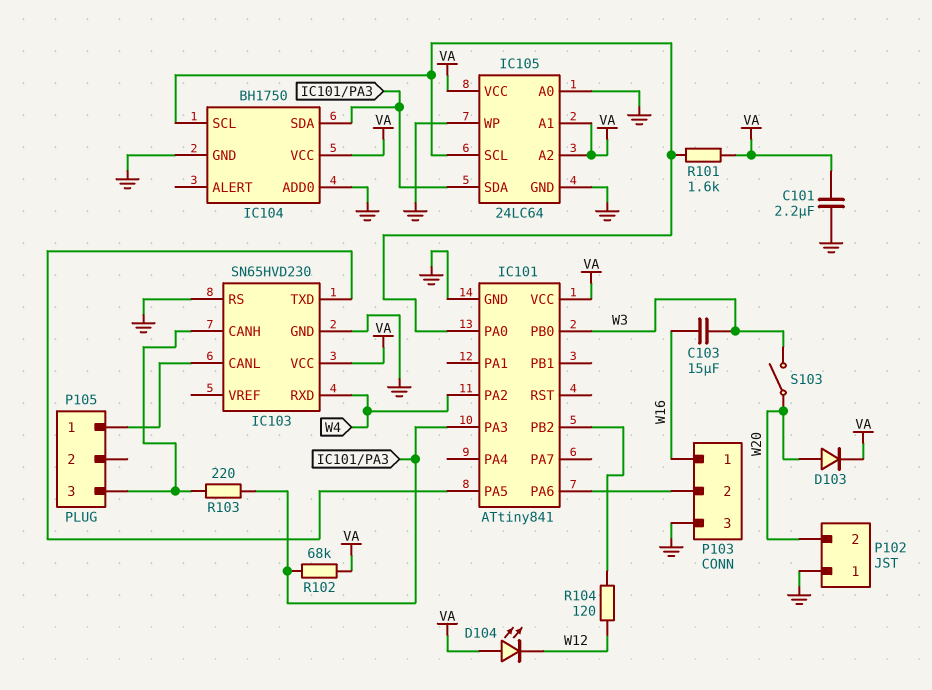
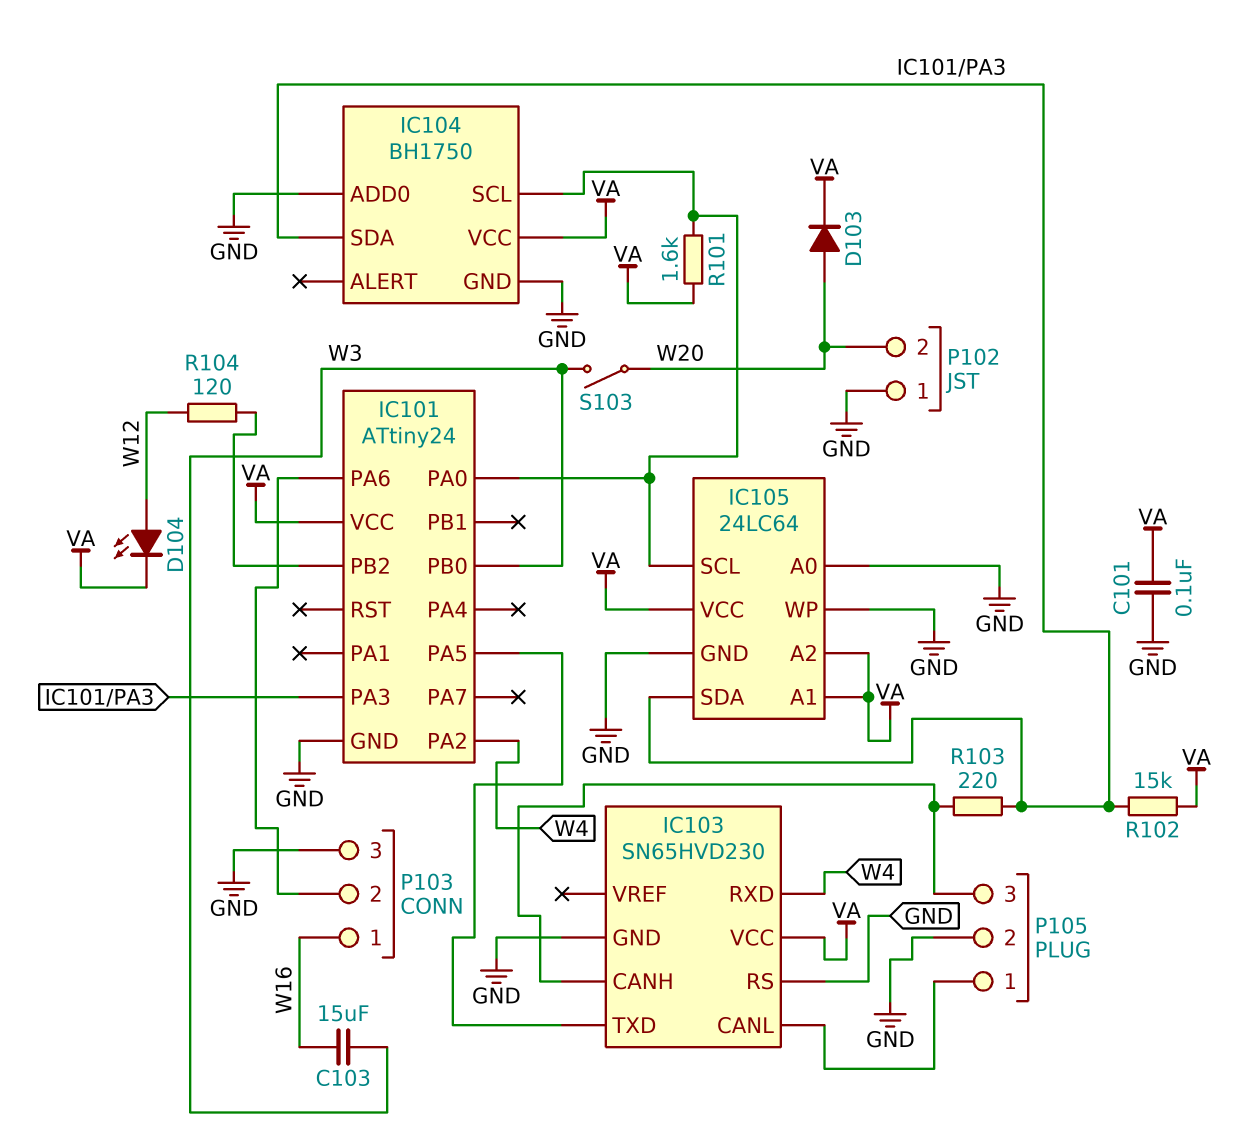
C101: 2.2uF (GND, VA) -> 100nF (GND, VA)
D104: LED (A VA, K W12) -> LED (A W12, K VA)
IC101: ATtiny841 -> ATtiny24
P105 pin 2: none -> GND
R102: 68k (IC101/PA3, VA) -> 15k (IC101/PA3, VA)

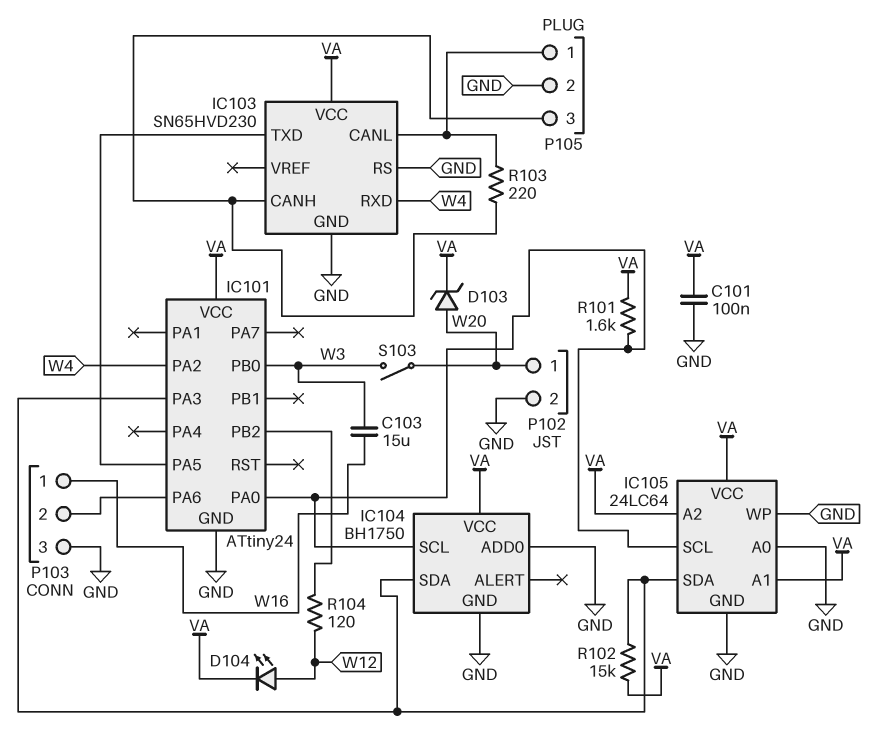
D103: diode (A W20, K VA) -> zener (A W20, K VA)
P102 pin 1: GND -> W20
P102 pin 2: W20 -> GND
R103: 220 (IC101/PA3, IC103/CANH) -> 220 (IC103/CANH, IC103/CANL)

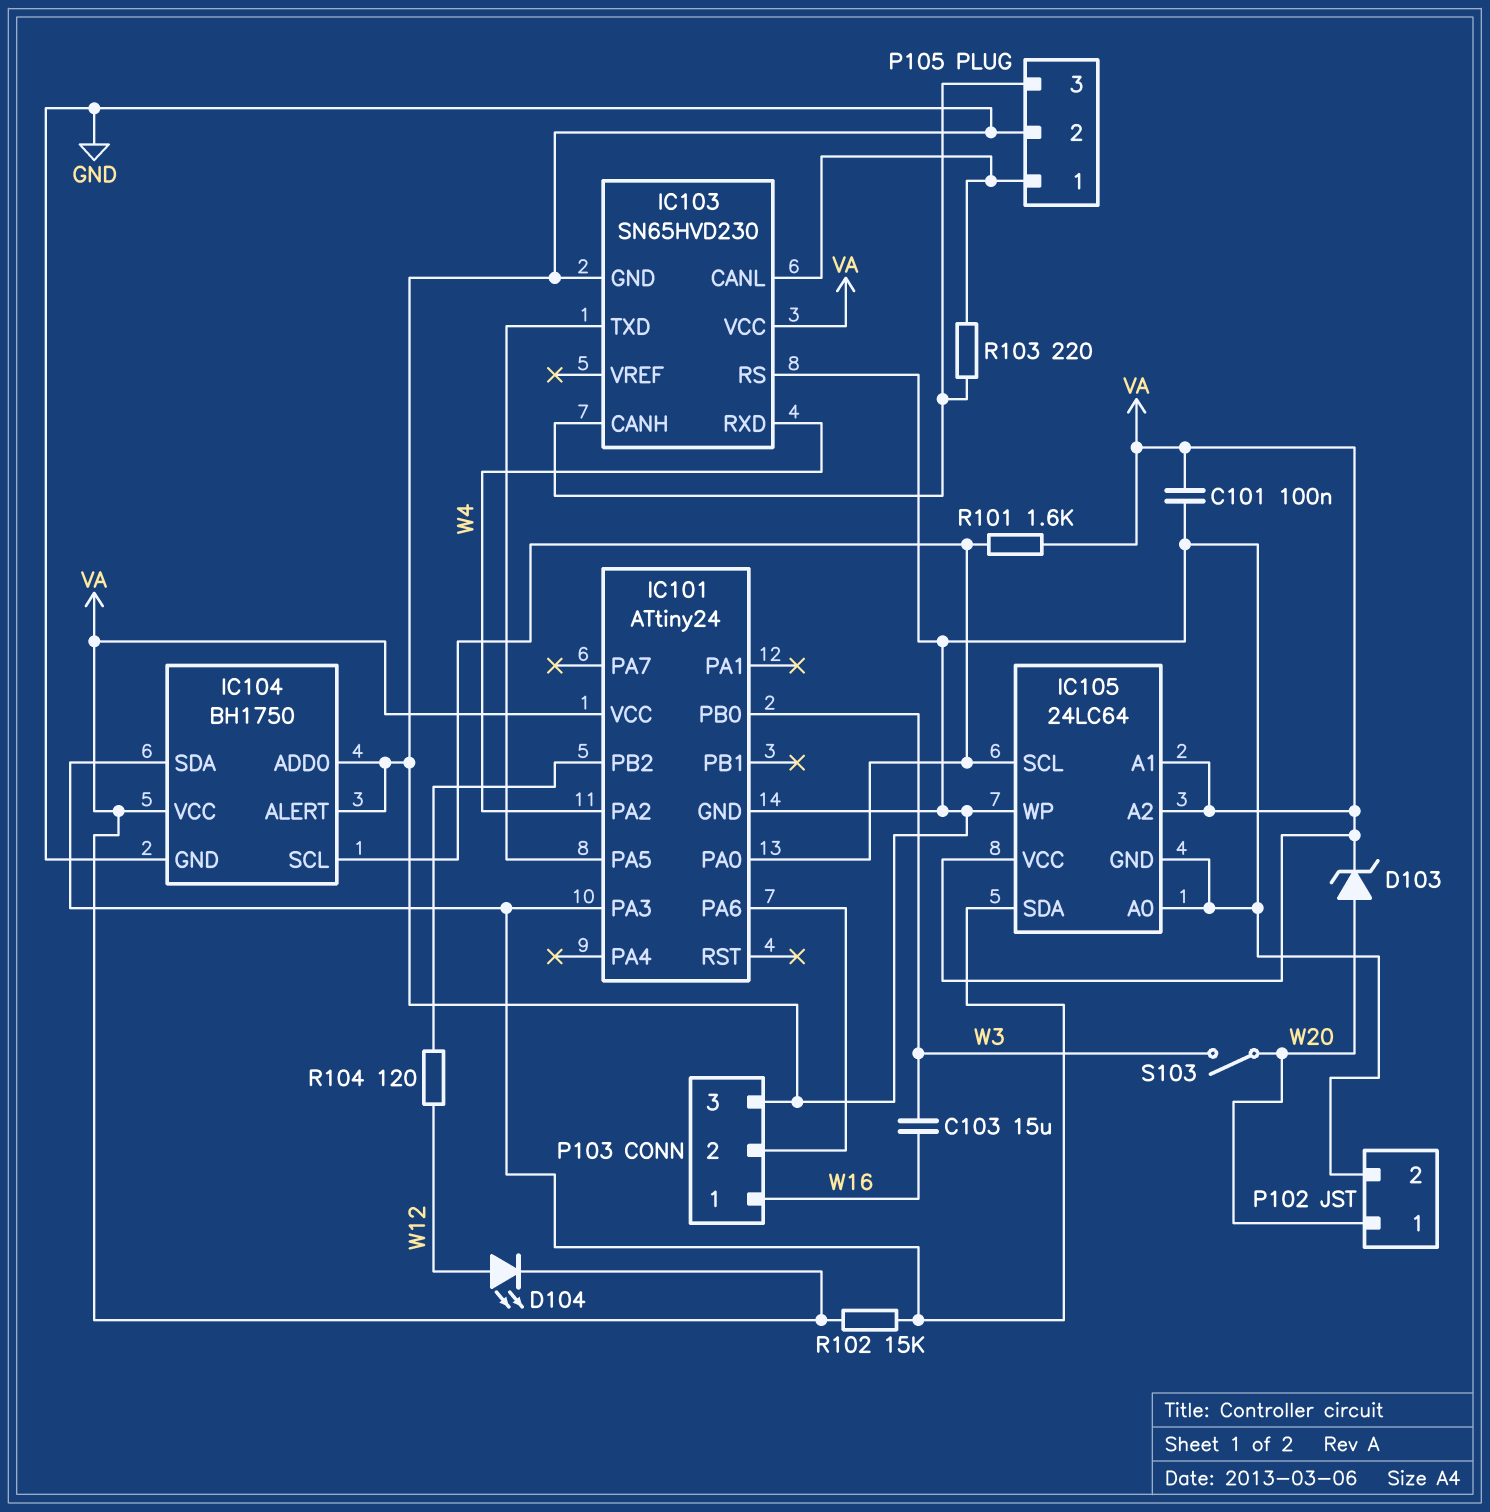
IC104 pin ALERT: none -> GND

